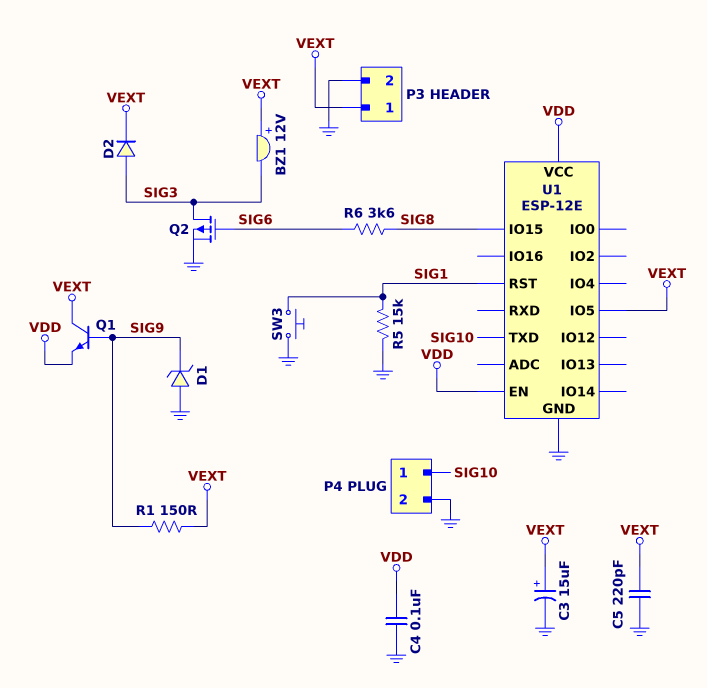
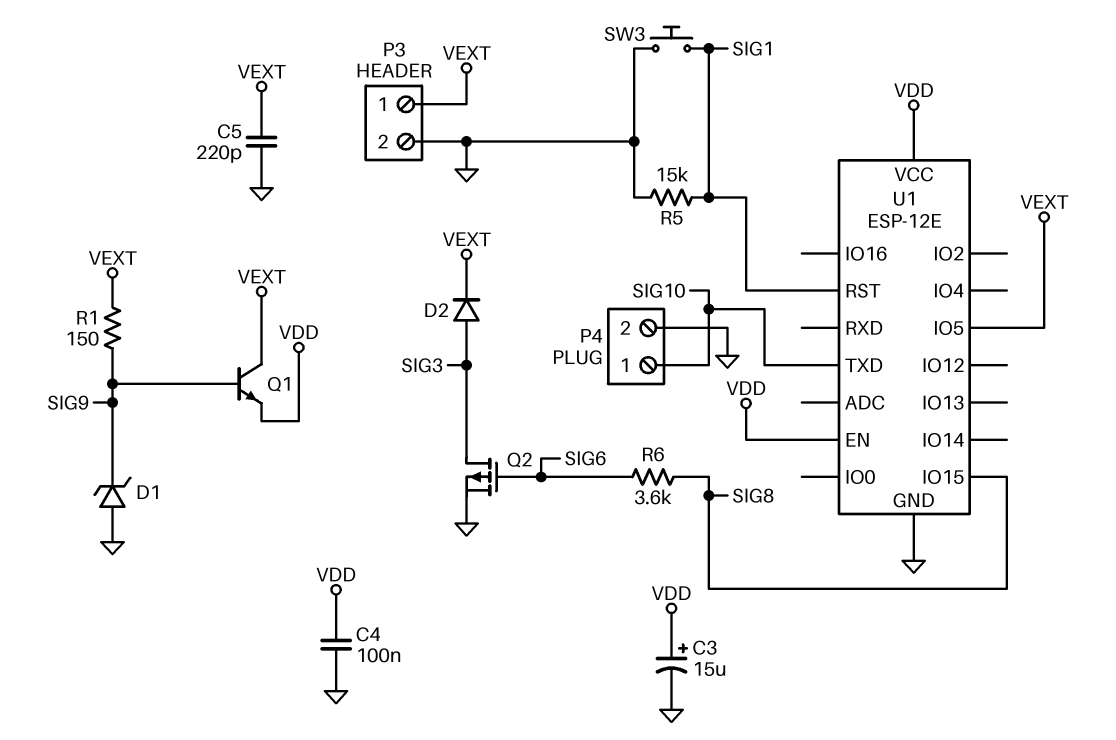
BZ1: buzzer 12V (plus VEXT, minus SIG3) -> none
C3: 15uF (plus VEXT, minus GND) -> 15uF (plus VDD, minus GND)

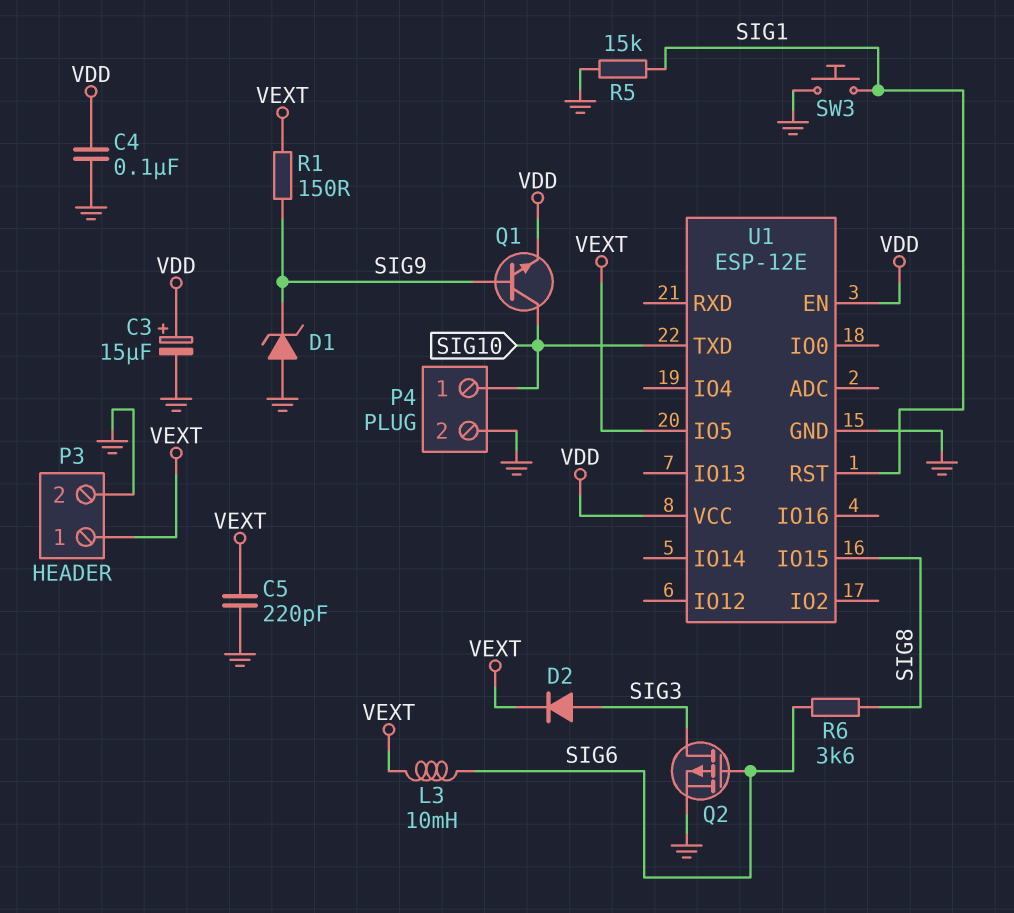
L3: none -> 10mH (SIG6, VEXT)
Q1: NPN (B SIG9, C VEXT, E VDD) -> NPN (B SIG9, C SIG10, E VDD)

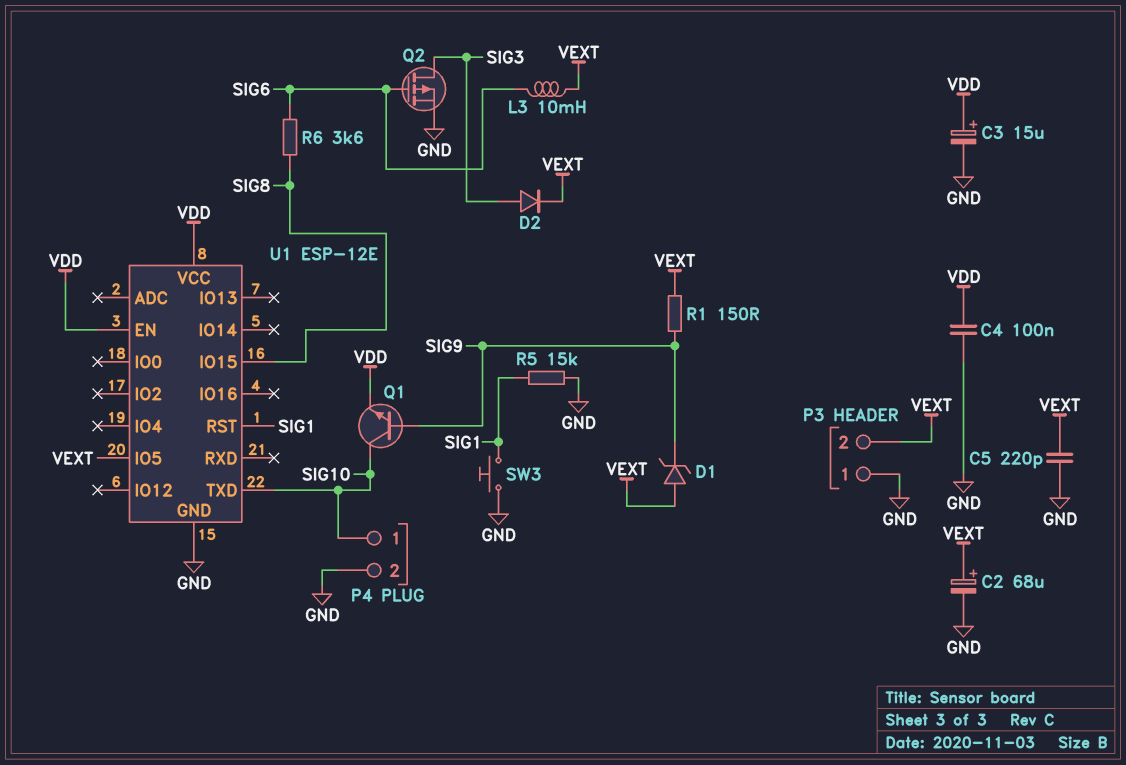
C2: none -> 68uF (plus VEXT, minus GND)
D1: zener (A GND, K SIG9) -> zener (A VEXT, K SIG9)
P3 pin 1: VEXT -> GND
P3 pin 2: GND -> VEXT

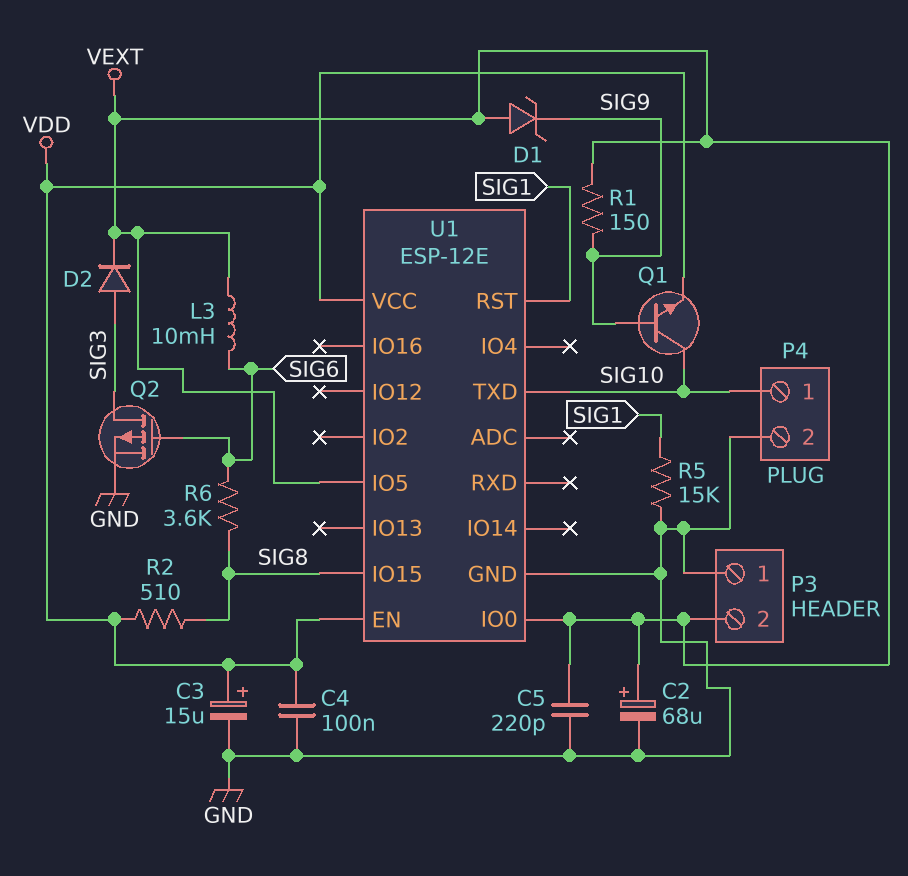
R2: none -> 510 (SIG8, VDD)
SW3: button (GND, SIG1) -> none
U1 pin IO0: none -> VEXT

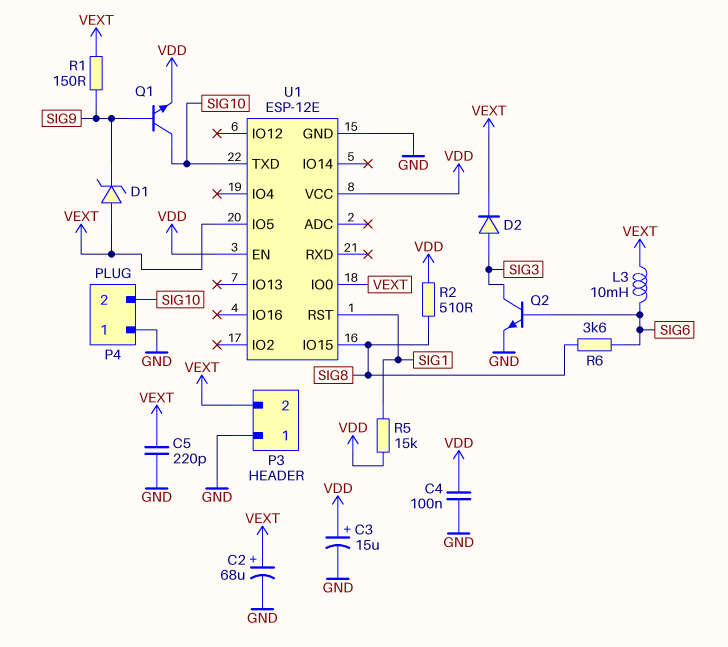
P4 pin 1: SIG10 -> GND
P4 pin 2: GND -> SIG10
Q2: PMOS (G SIG6, D SIG3, S GND) -> NPN (B SIG6, C SIG3, E GND)
R5: 15k (GND, SIG1) -> 15k (SIG1, VDD)

